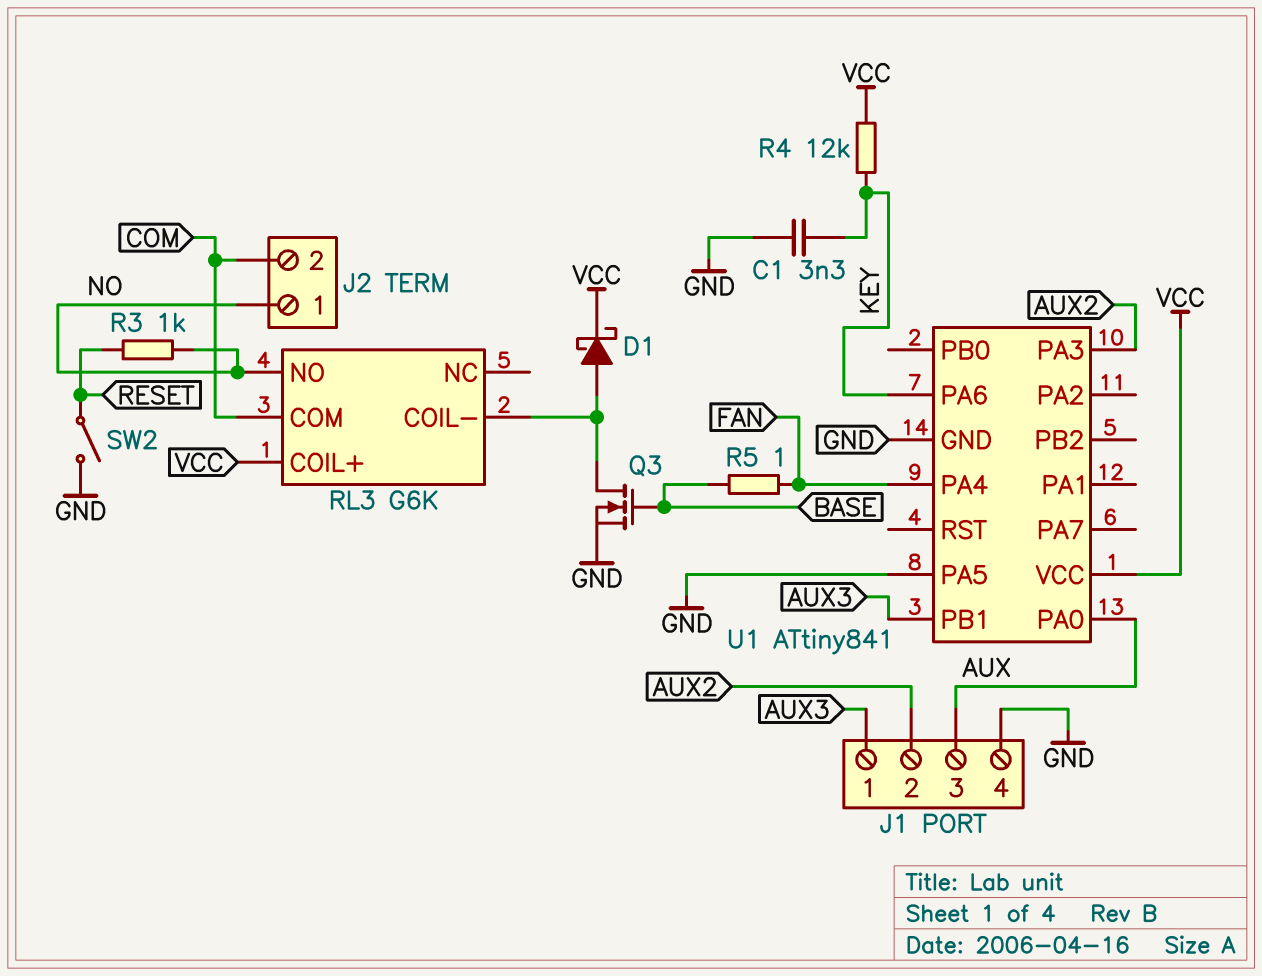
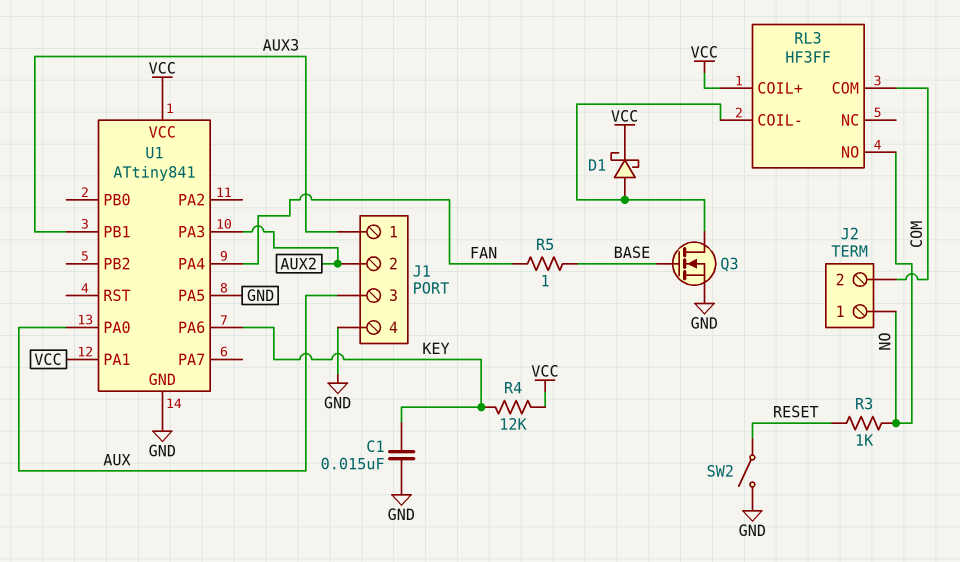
C1: 3.3nF (GND, KEY) -> 15nF (GND, KEY)
RL3: G6K -> HF3FF
U1 pin PA1: none -> VCC

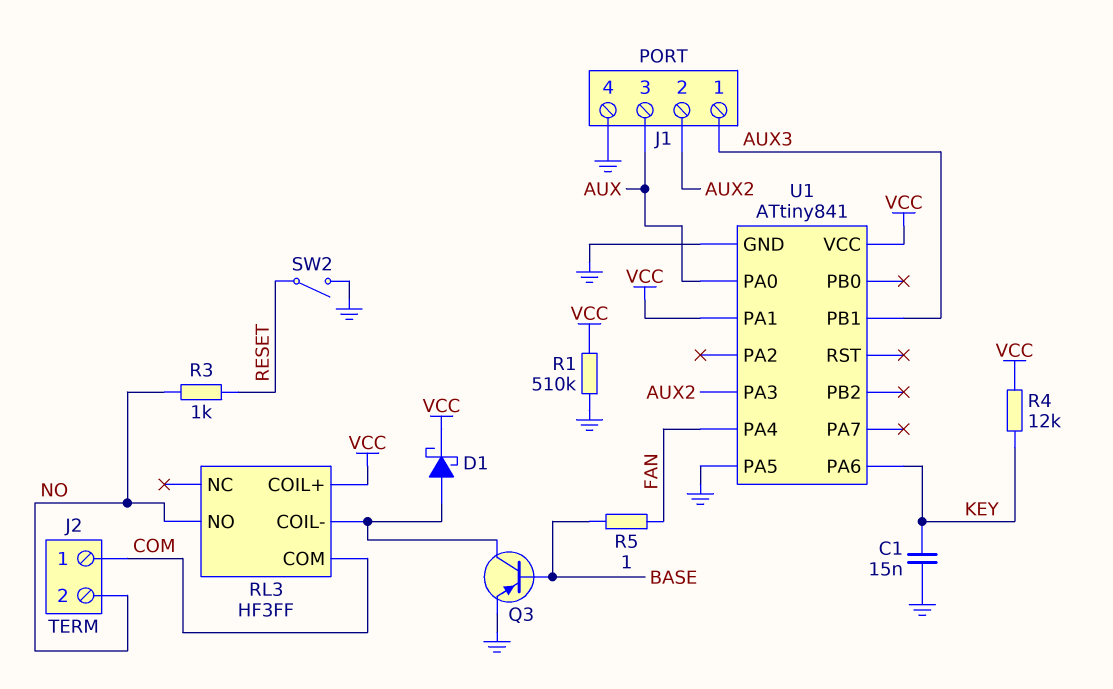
J2 pin 1: NO -> COM
J2 pin 2: COM -> NO
Q3: NMOS (G BASE, D RL3/COIL-, S GND) -> PNP (B BASE, C RL3/COIL-, E GND)
R1: none -> 510k (GND, VCC)

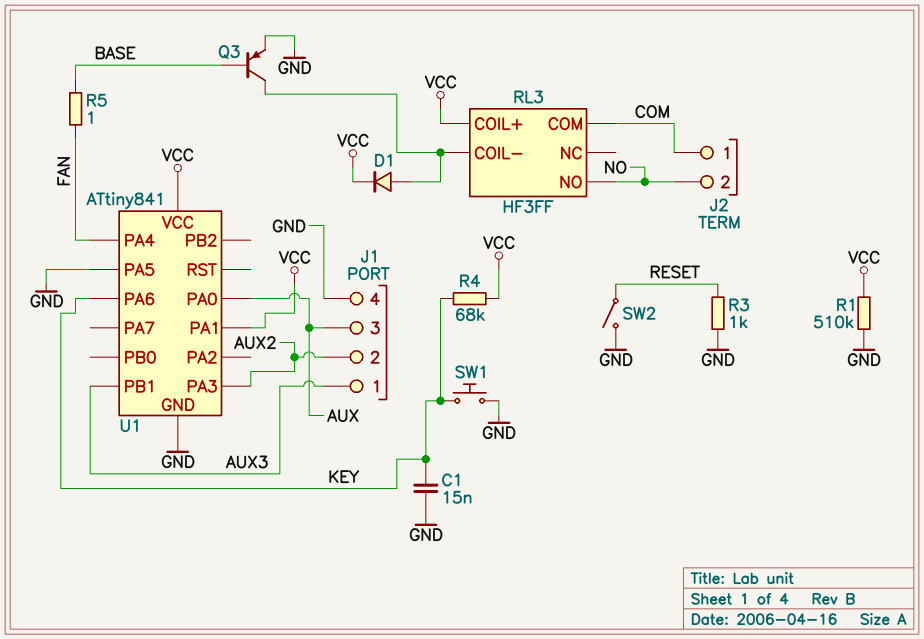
D1: schottky (A RL3/COIL-, K VCC) -> diode (A RL3/COIL-, K VCC)
R3: 1k (NO, RESET) -> 1k (GND, RESET)
R4: 12k (KEY, VCC) -> 68k (KEY, VCC)
SW1: none -> button (GND, KEY)

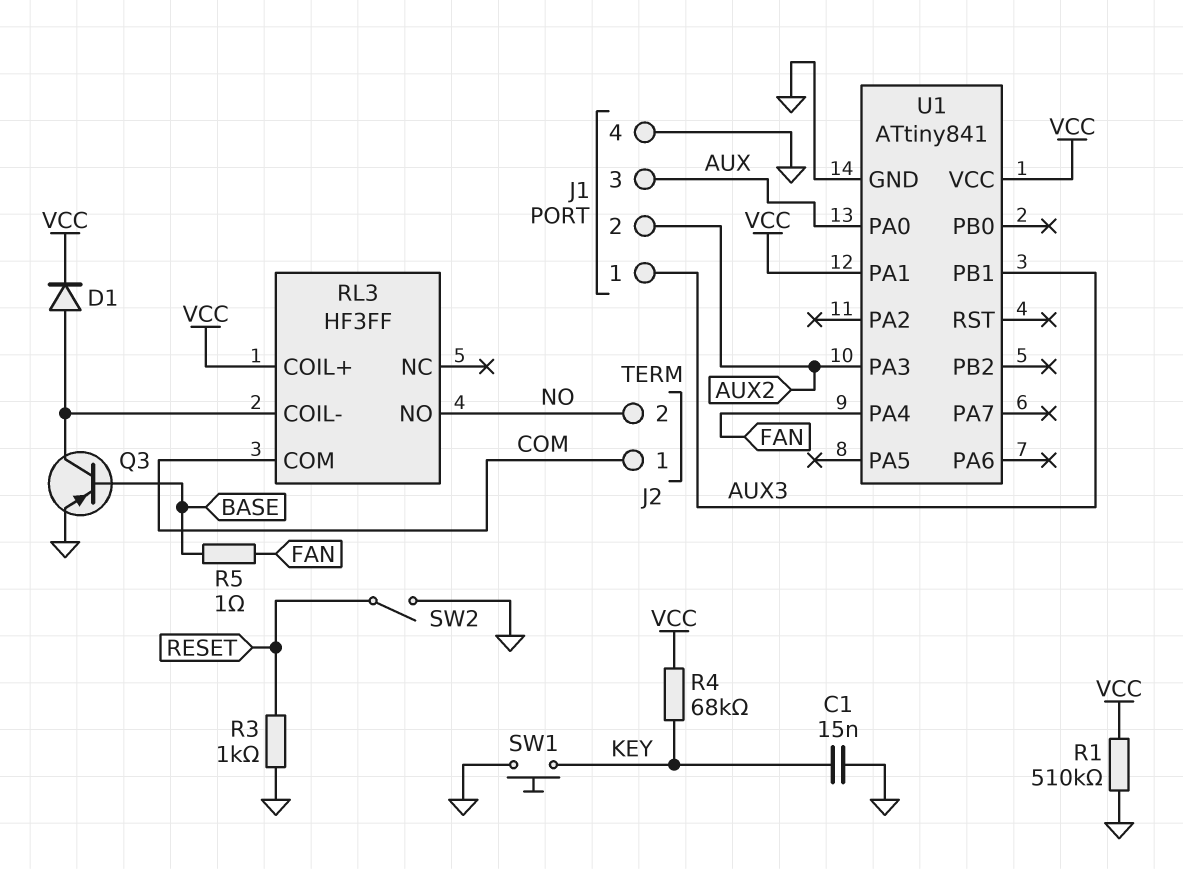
U1 pin PA5: GND -> none
U1 pin PA6: KEY -> none

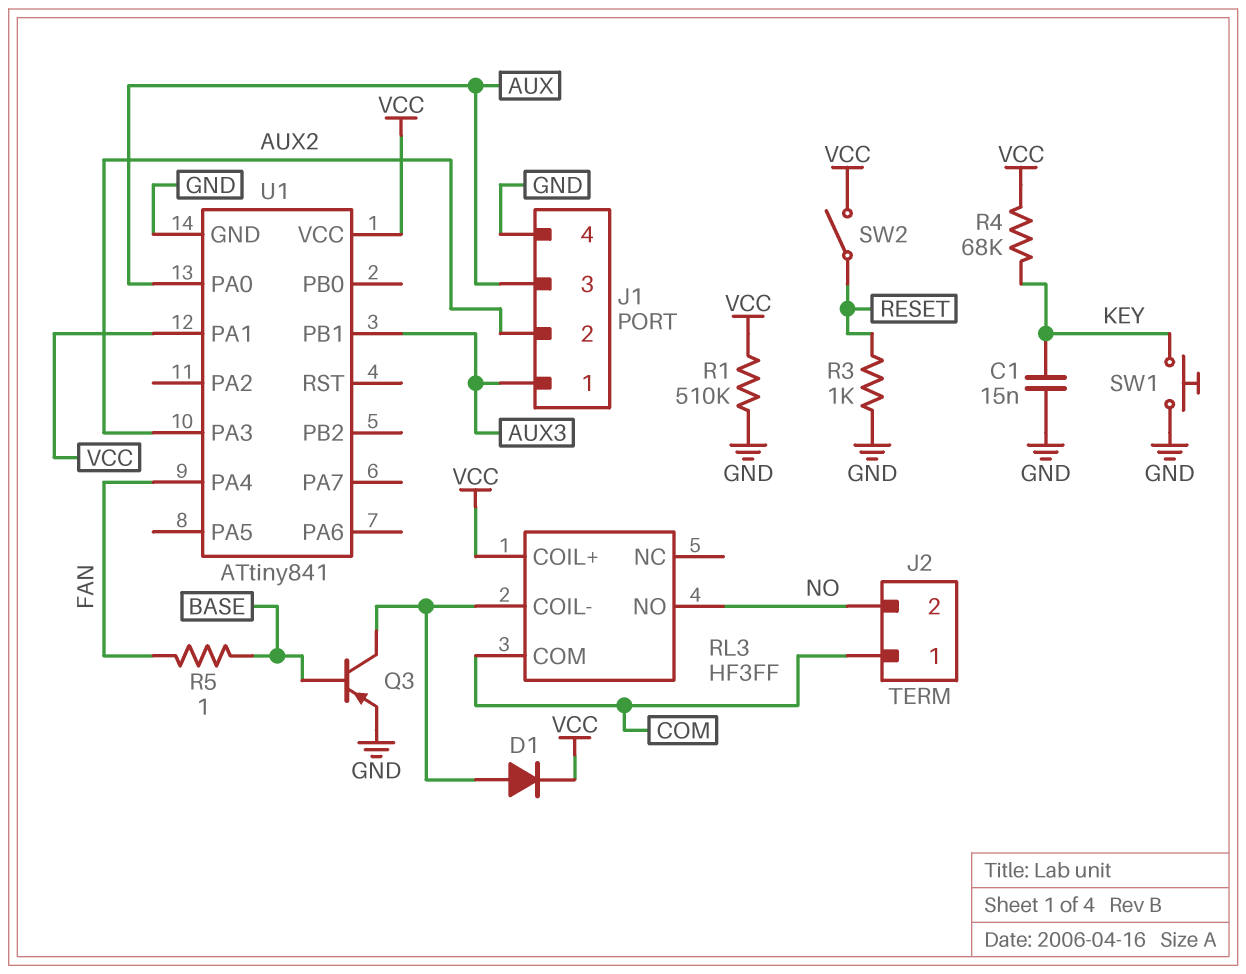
SW2: switch (GND, RESET) -> switch (RESET, VCC)

